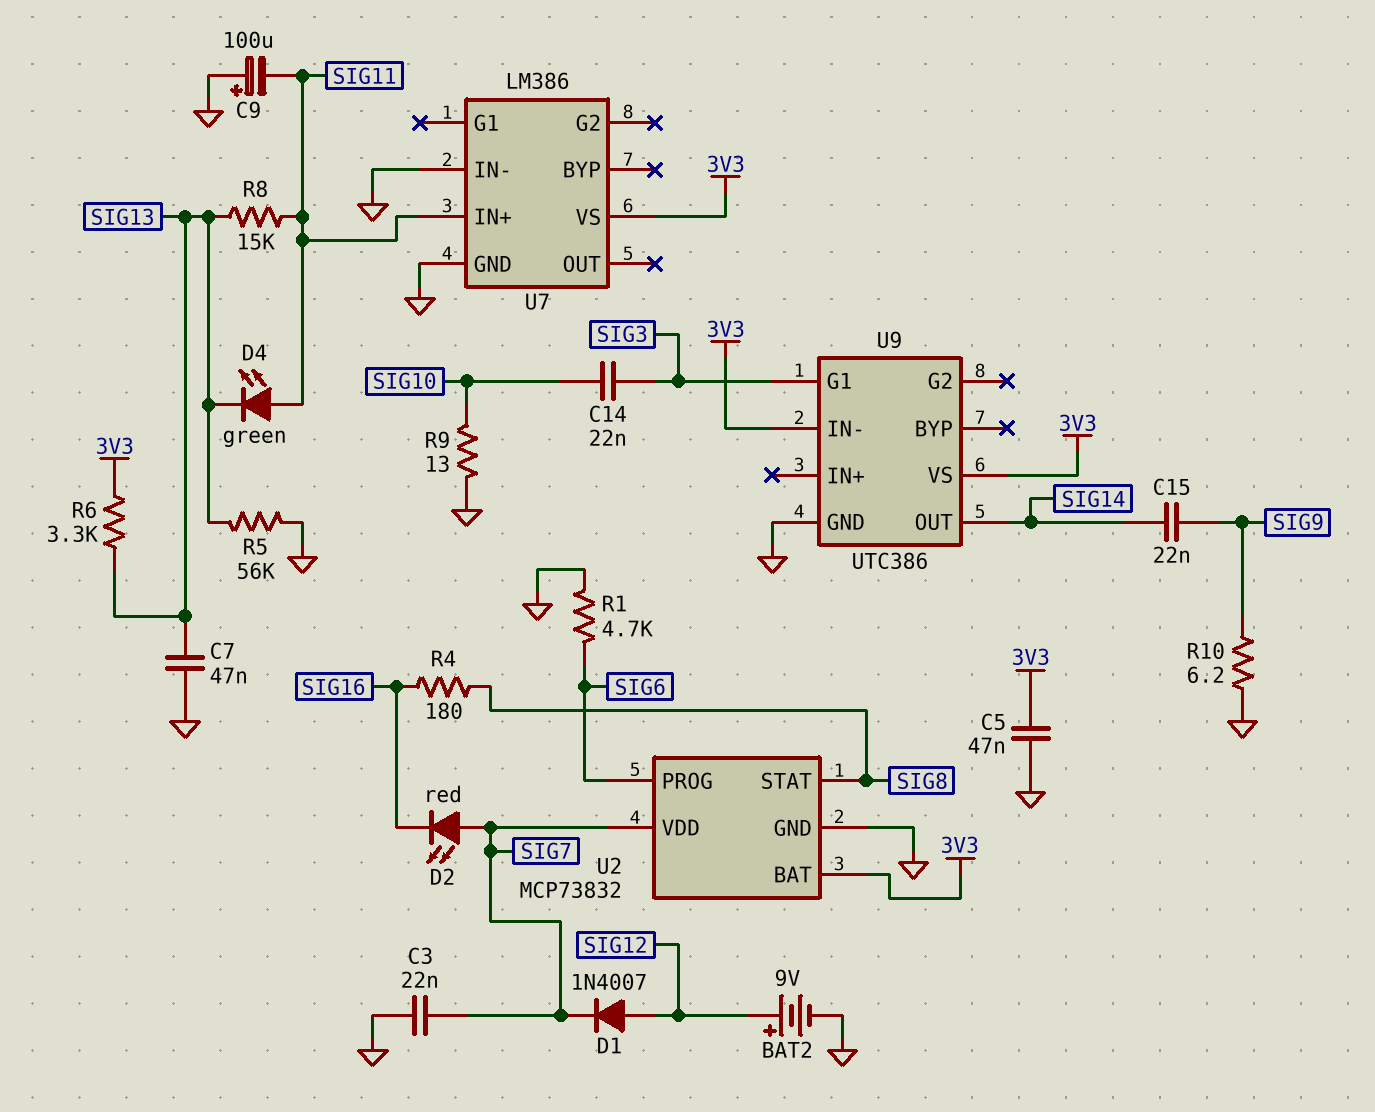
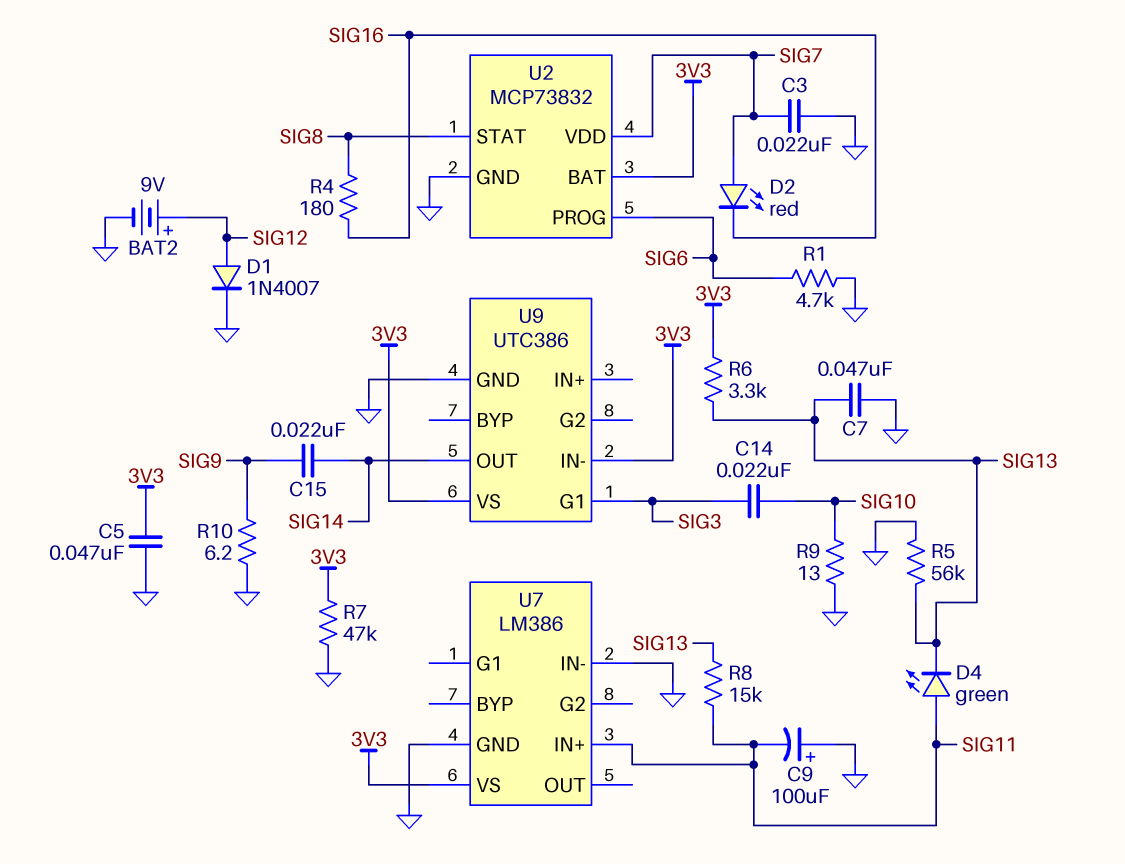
D1: diode 1N4007 (A SIG12, K SIG7) -> diode 1N4007 (A SIG12, K GND)
R7: none -> 47k (3V3, GND)

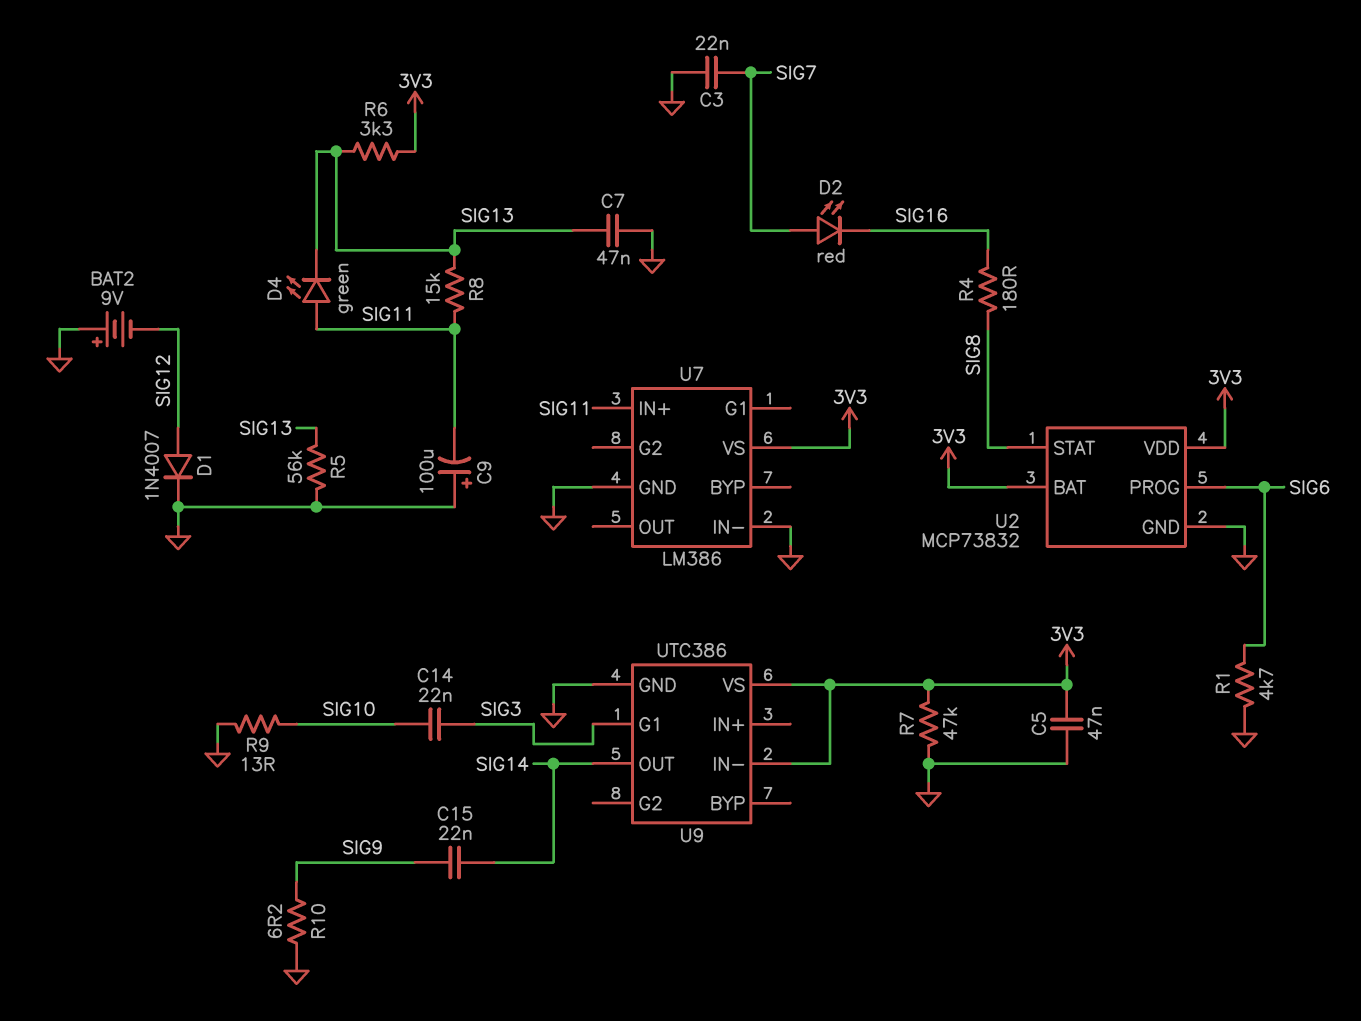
BAT2: 9V (plus SIG12, minus GND) -> 9V (plus GND, minus SIG12)
U2 pin VDD: SIG7 -> 3V3

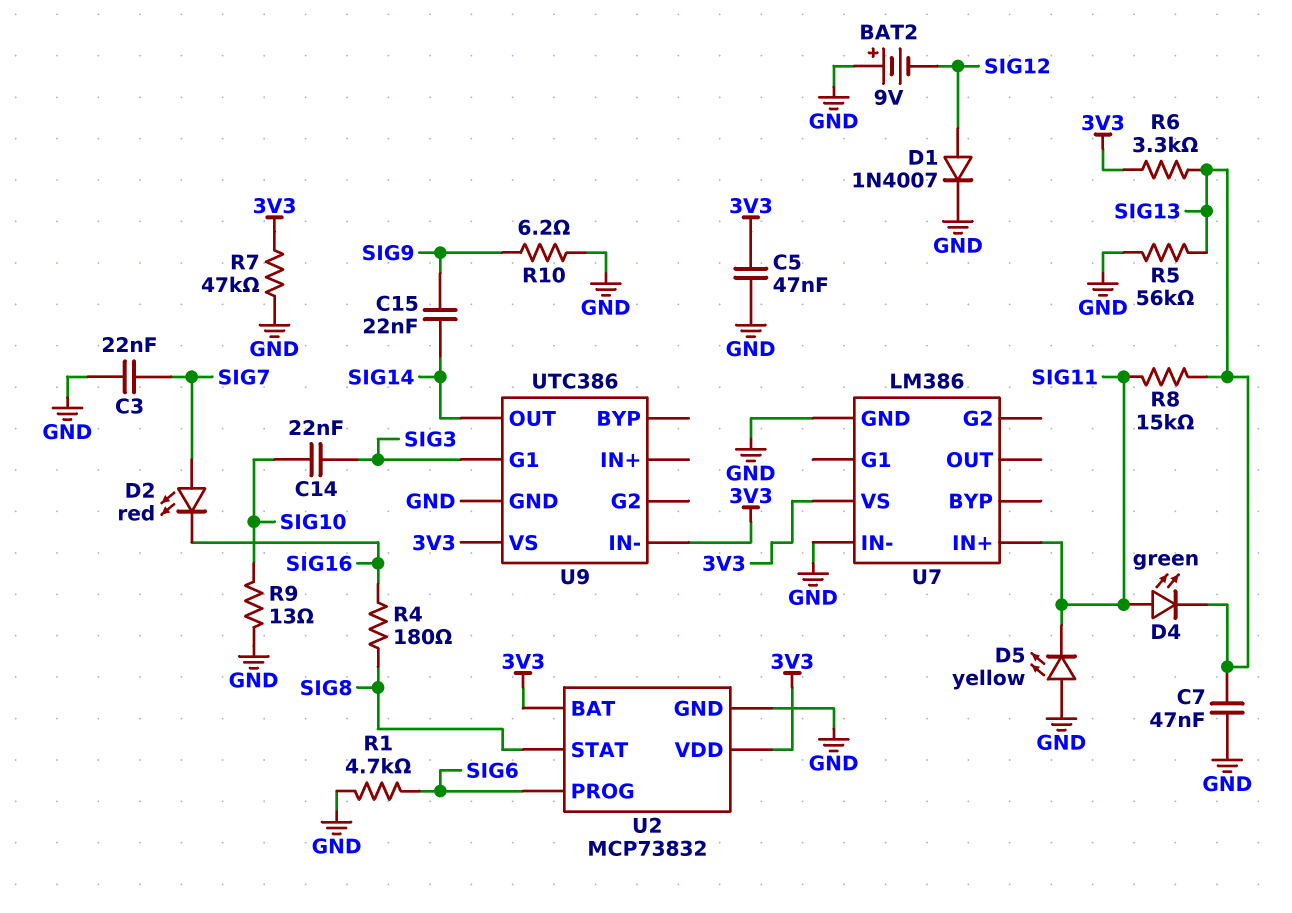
C9: 100uF (plus GND, minus SIG11) -> none
D5: none -> LED yellow (A GND, K SIG11)

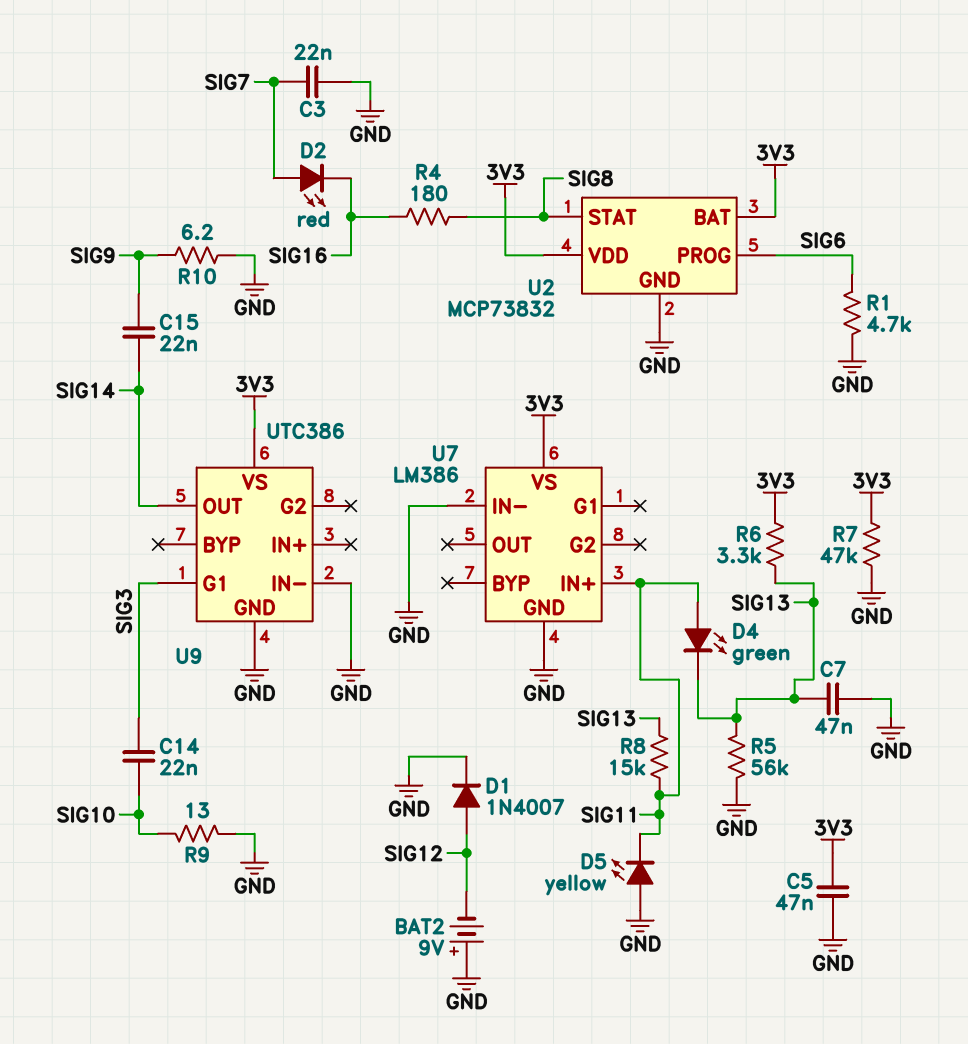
U9 pin IN-: 3V3 -> GND

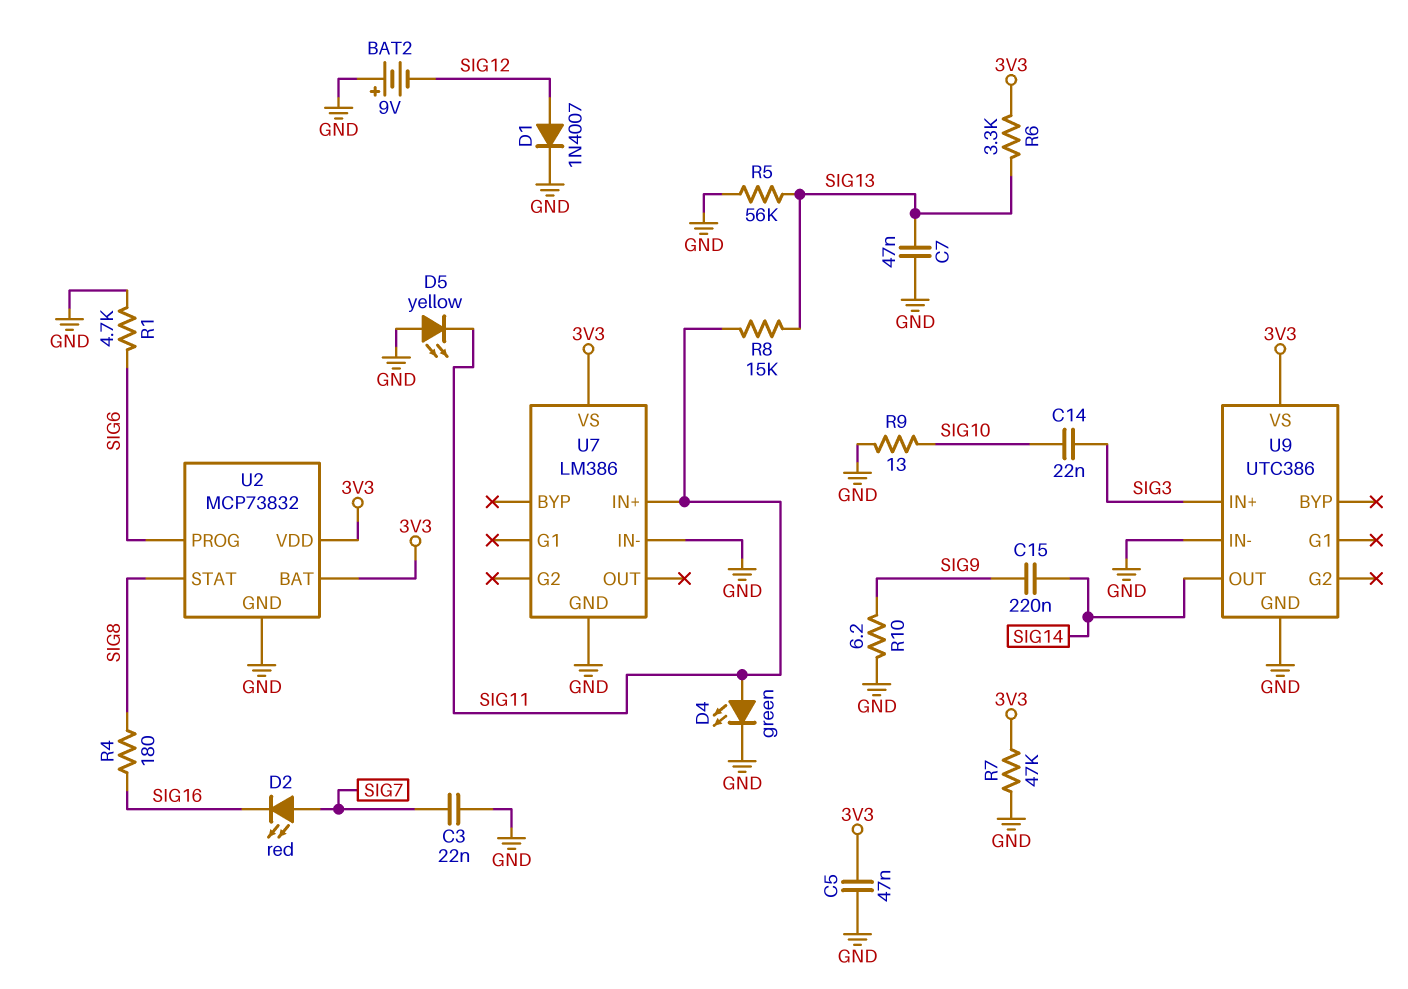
C15: 22nF (SIG9, SIG14) -> 220nF (SIG9, SIG14)
D4: LED green (A SIG11, K SIG13) -> LED green (A SIG11, K GND)
U9 pin G1: SIG3 -> none
U9 pin IN+: none -> SIG3

